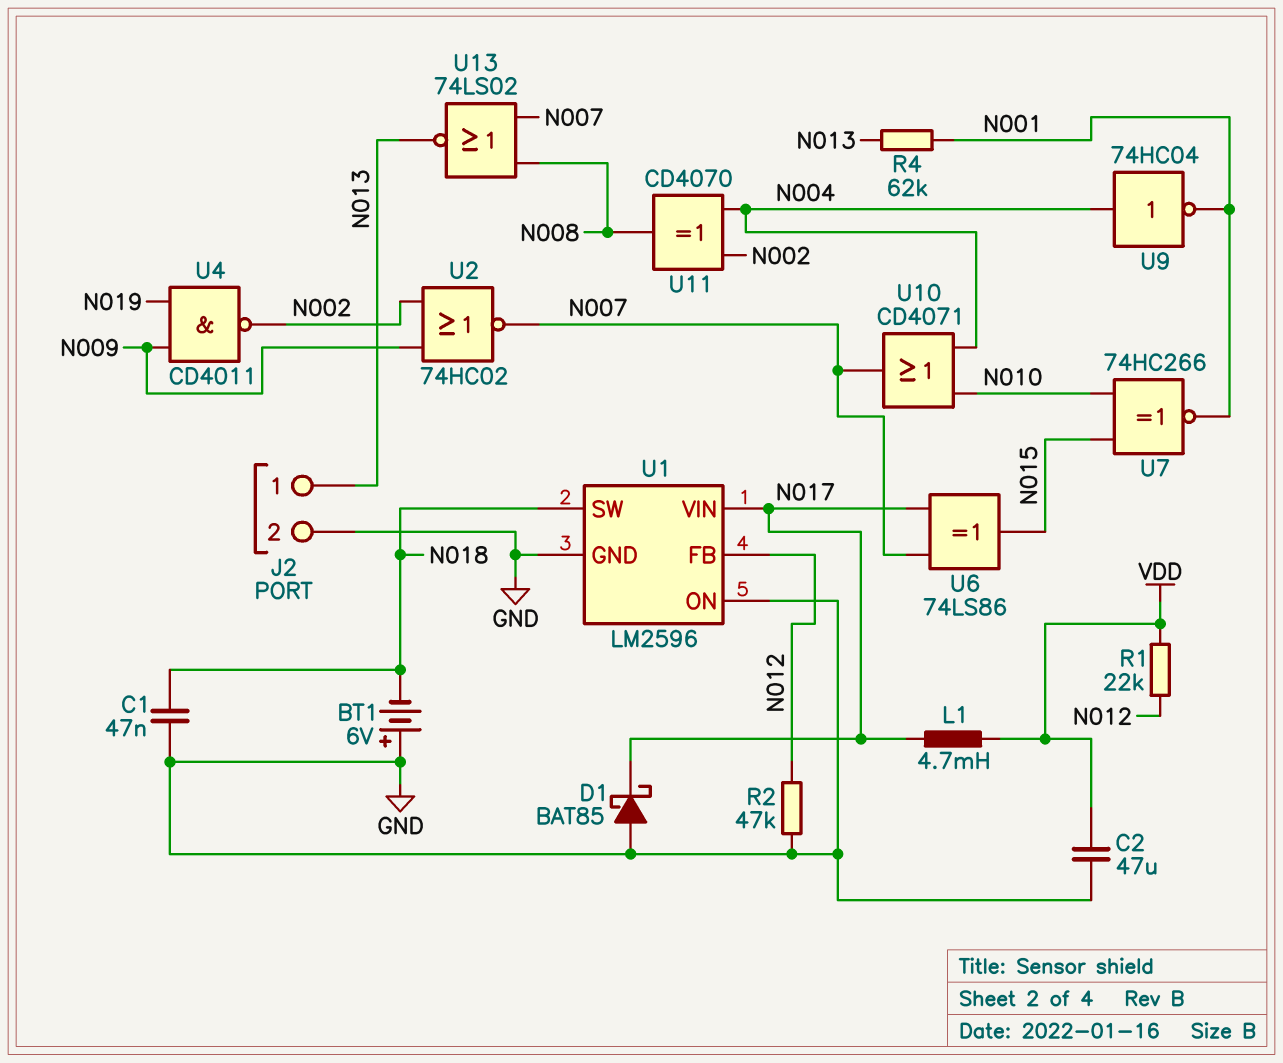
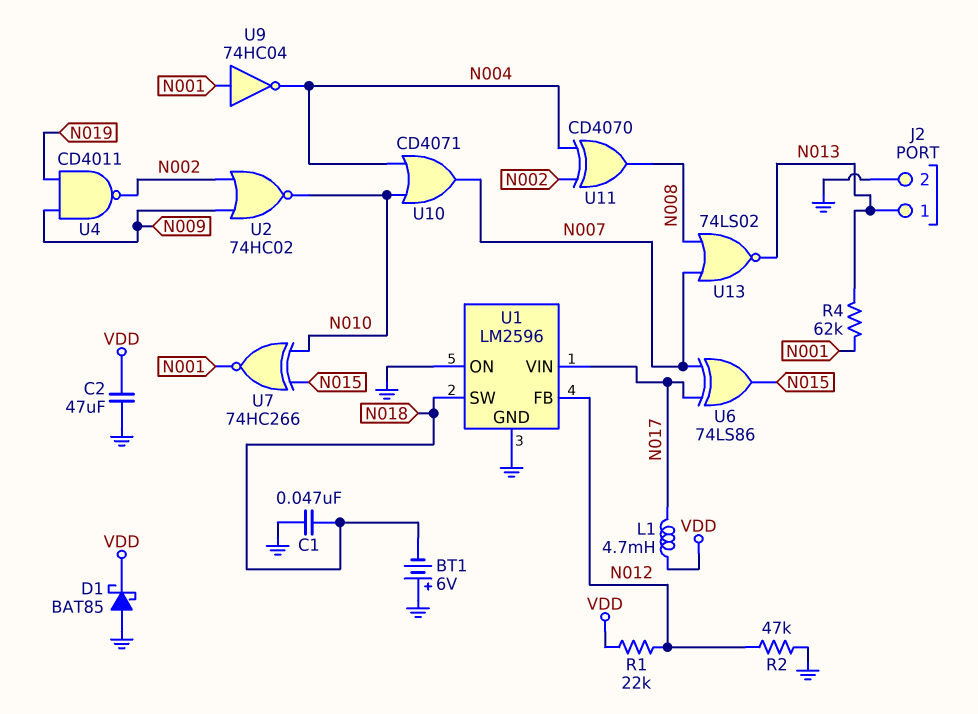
D1: schottky BAT85 (A GND, K N017) -> schottky BAT85 (A GND, K VDD)
U2: NOR 74HC02 (in N002, in N009, out N007) -> NOR 74HC02 (in N002, in N009, out N010)
U9: NOT 74HC04 (in N004, out N001) -> NOT 74HC04 (in N001, out N004)

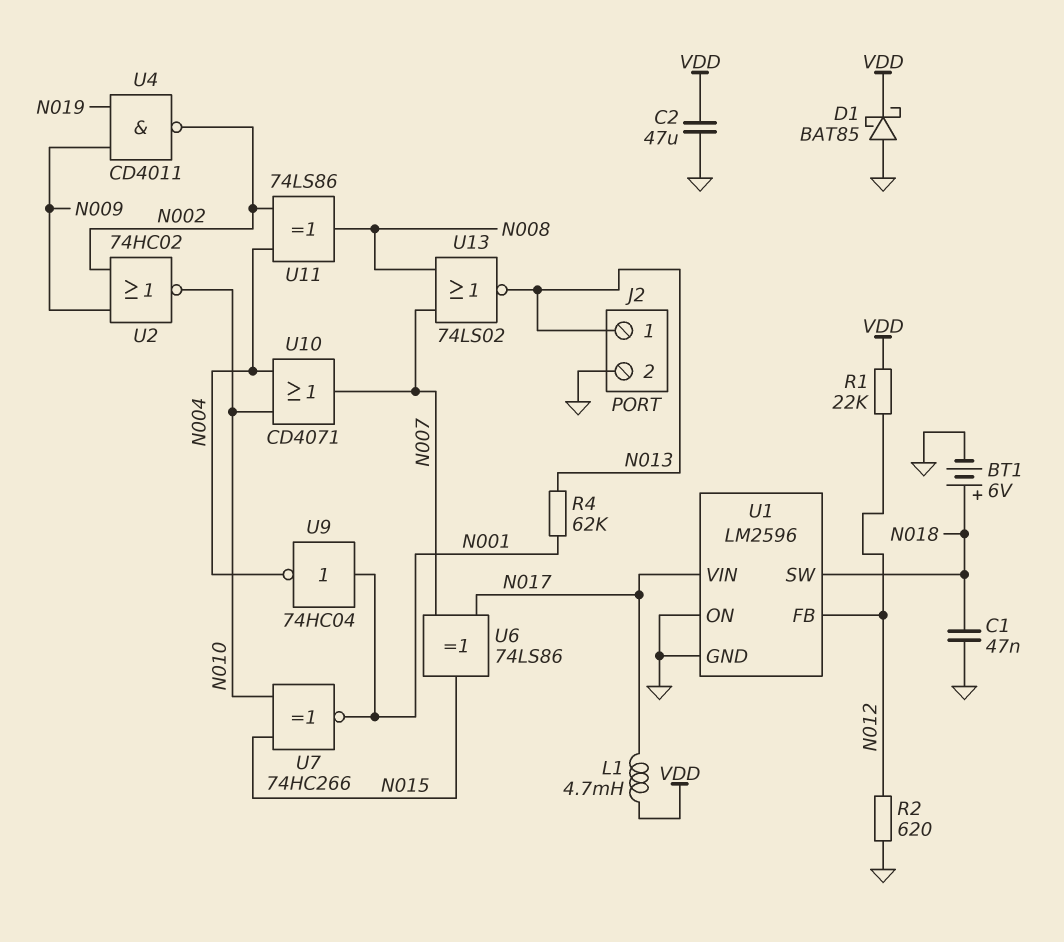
BT1: 6V (plus GND, minus N018) -> 6V (plus N018, minus GND)
R2: 47k (GND, N012) -> 620 (GND, N012)
U11: XOR CD4070 (in N002, in N004, out N008) -> XOR 74LS86 (in N002, in N004, out N008)

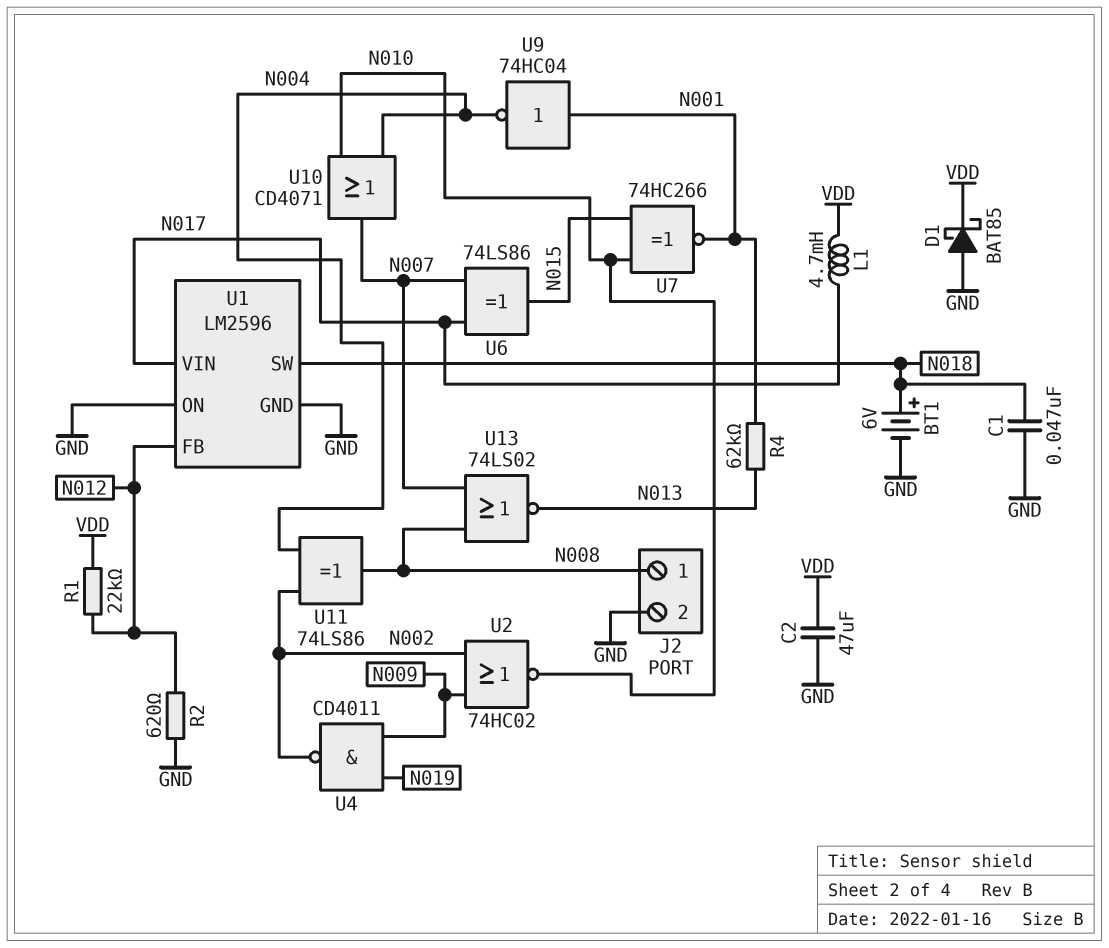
J2 pin 1: N013 -> N008

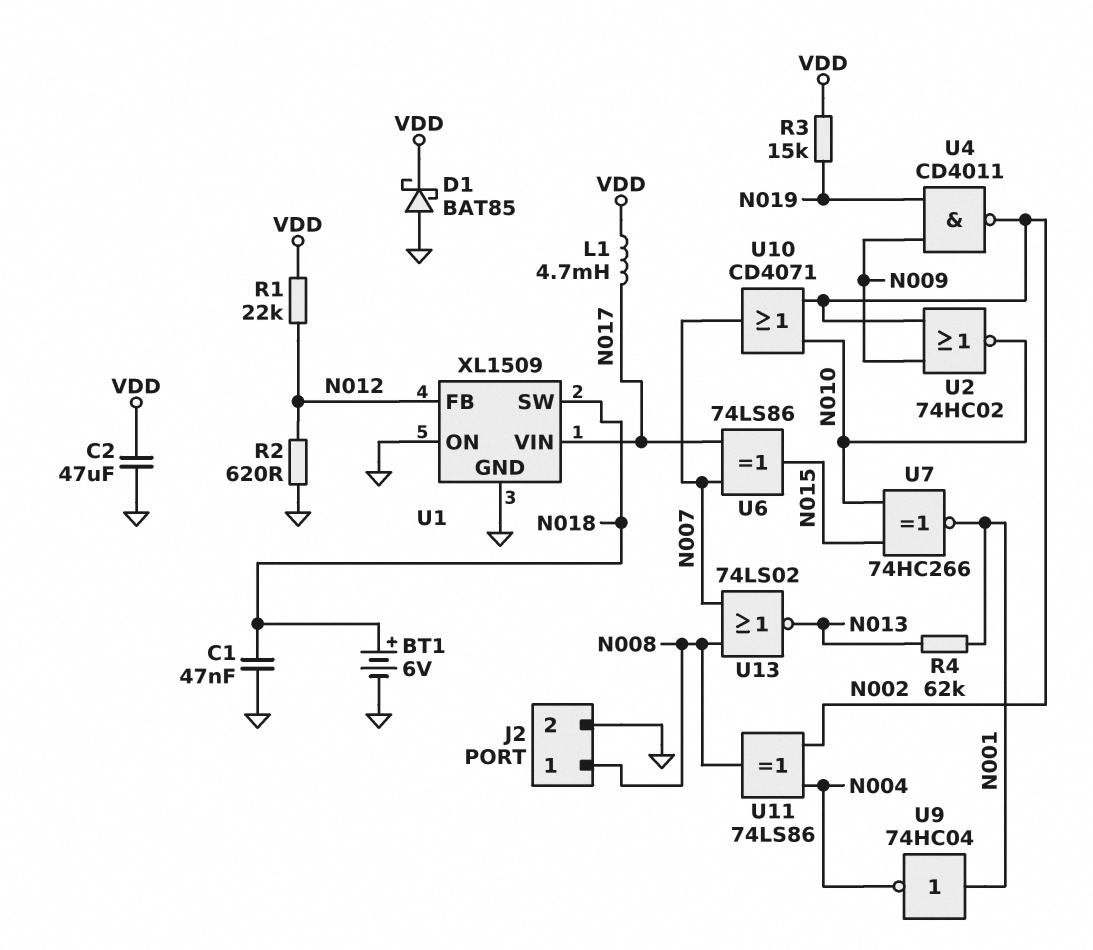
R3: none -> 15k (N019, VDD)
U1: LM2596 -> XL1509
U10: OR CD4071 (in N004, in N010, out N007) -> OR CD4071 (in N002, in N010, out N007)

